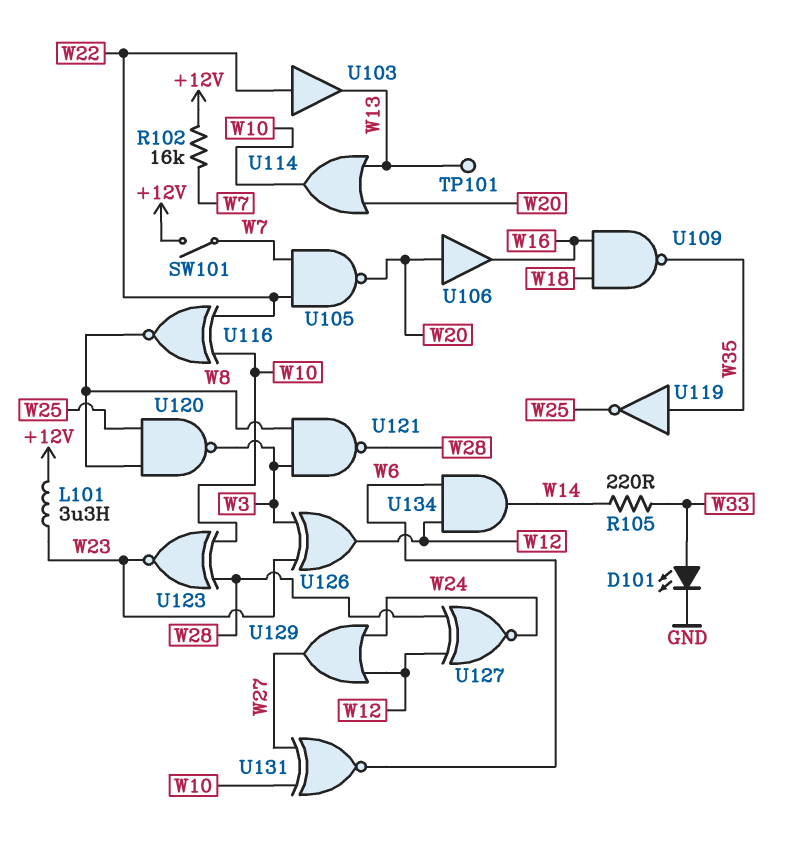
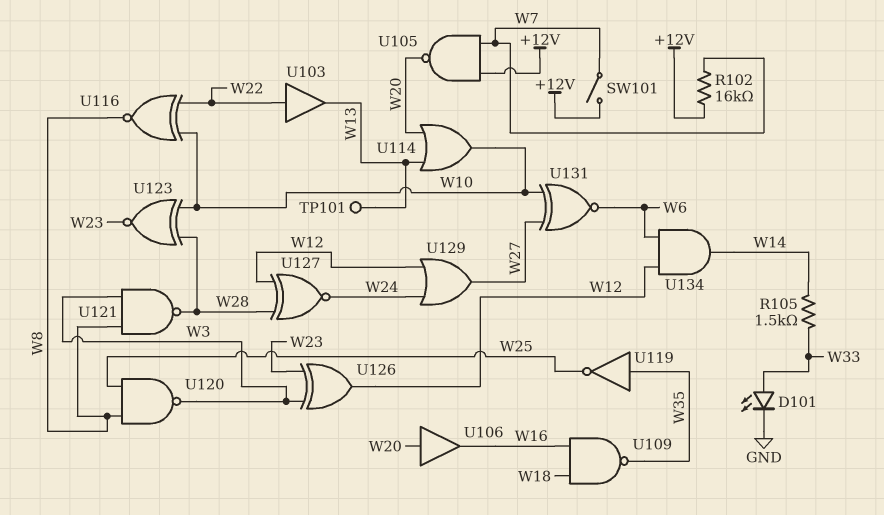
L101: 3.3uH (+12V, W23) -> none
R105: 220 (W14, W33) -> 1.5k (W14, W33)
U105: NAND (in W7, in W22, out W20) -> NAND (in +12V, in W7, out W20)

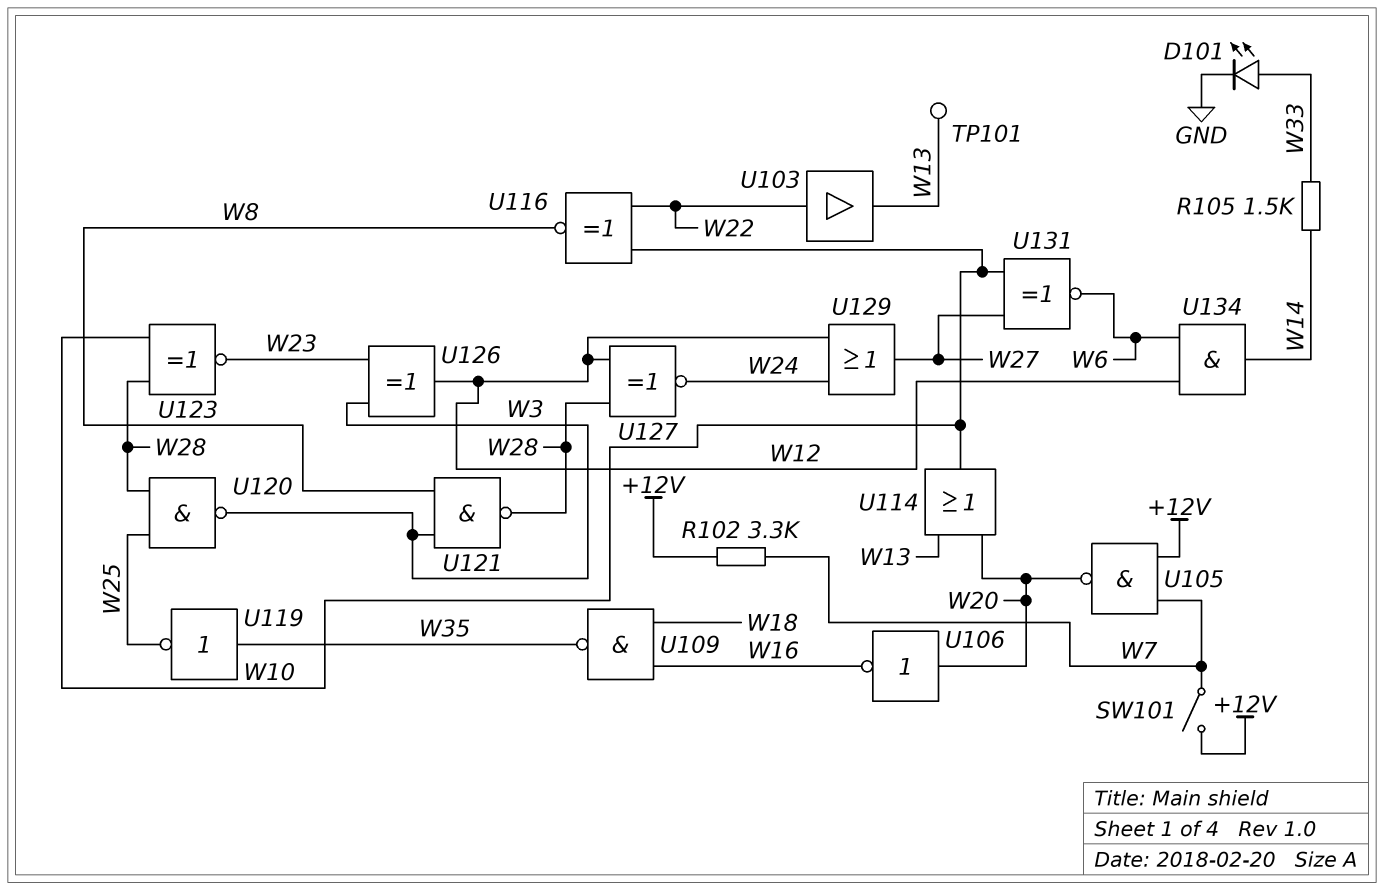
R102: 16k (+12V, W7) -> 3.3k (+12V, W7)
U106: buffer (in W20, out W16) -> NOT (in W20, out W16)
U120: NAND (in W8, in W25, out W3) -> NAND (in W25, in W28, out W3)

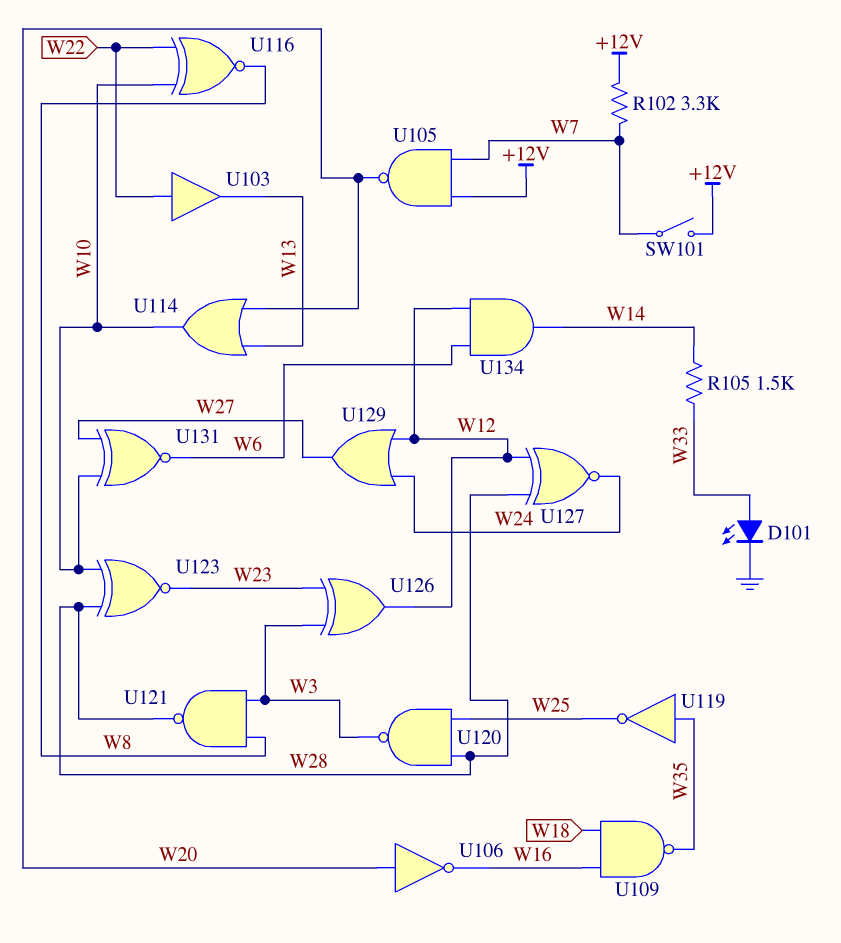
TP101: test point (W13) -> none

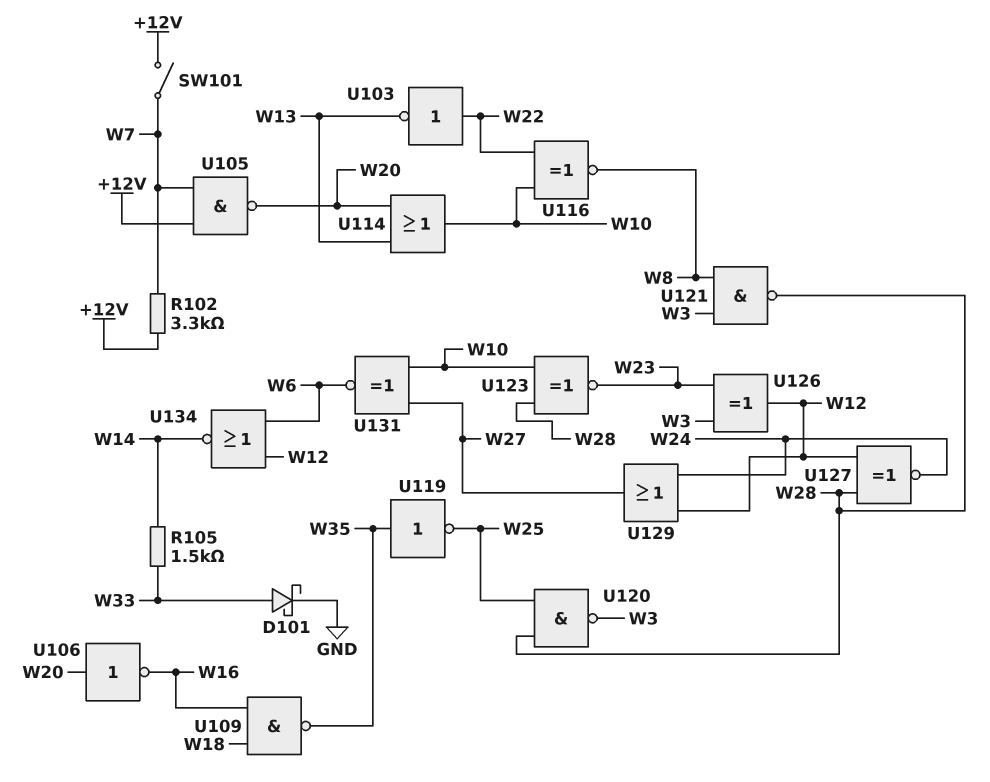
D101: LED (A W33, K GND) -> schottky (A W33, K GND)
U103: buffer (in W22, out W13) -> NOT (in W22, out W13)
U134: AND (in W6, in W12, out W14) -> NOR (in W6, in W12, out W14)

